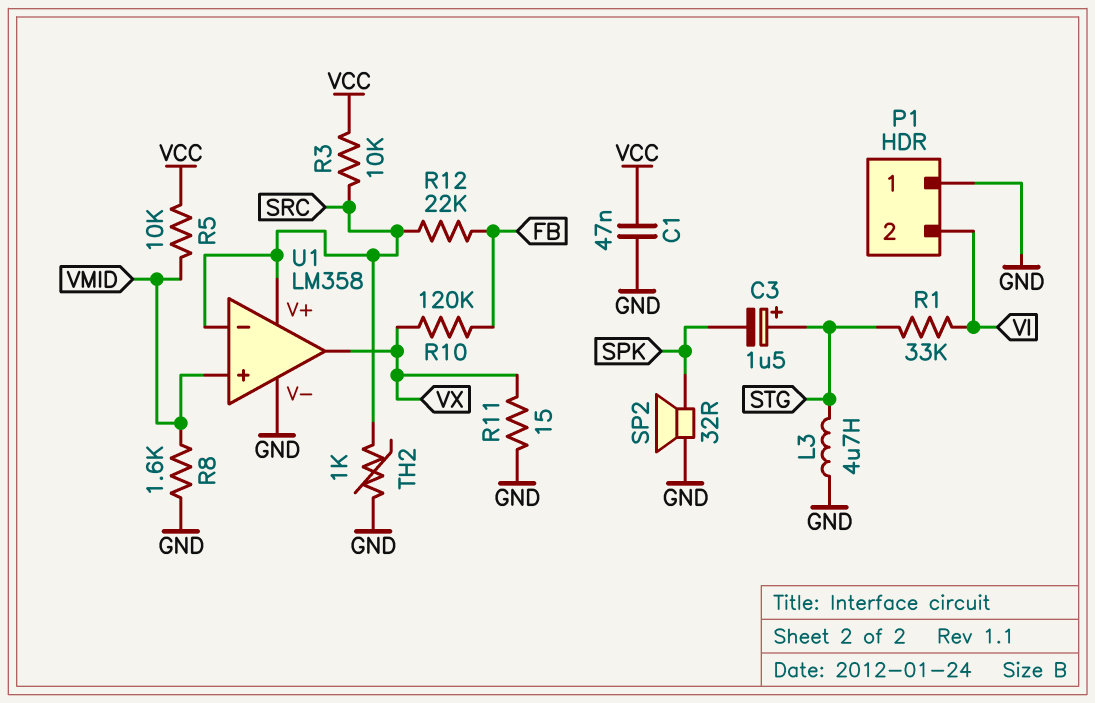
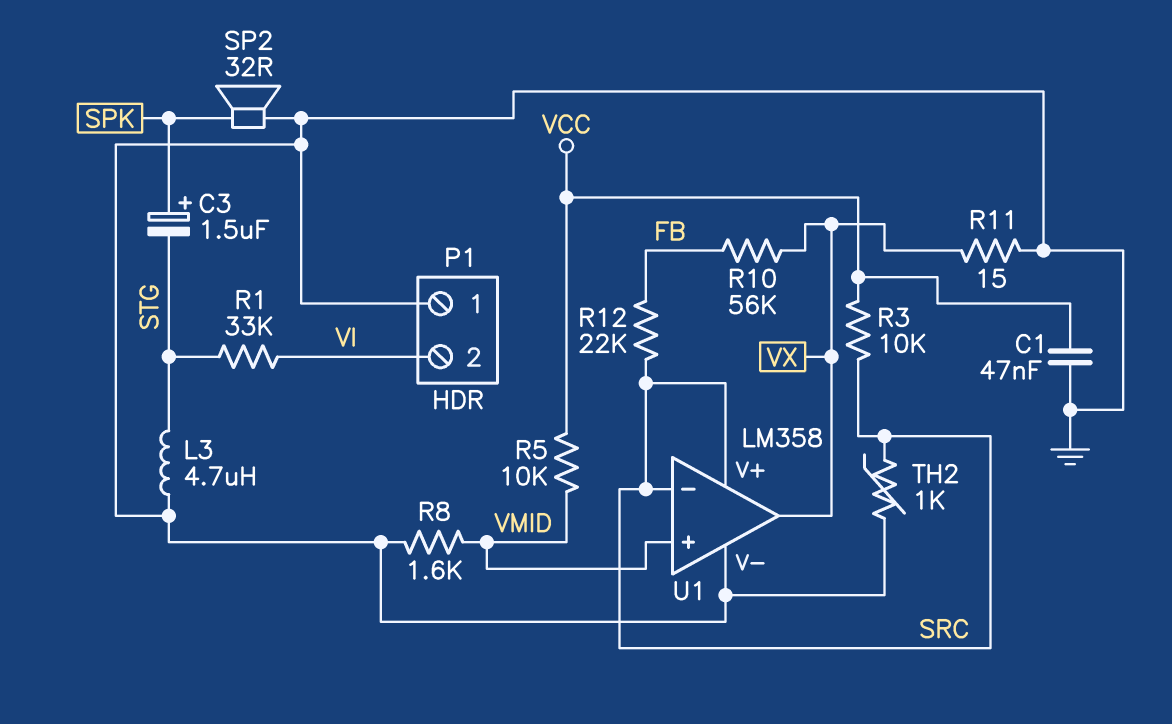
C3: 1.5uF (plus STG, minus SPK) -> 1.5uF (plus SPK, minus STG)
R10: 120k (FB, VX) -> 56k (FB, VX)

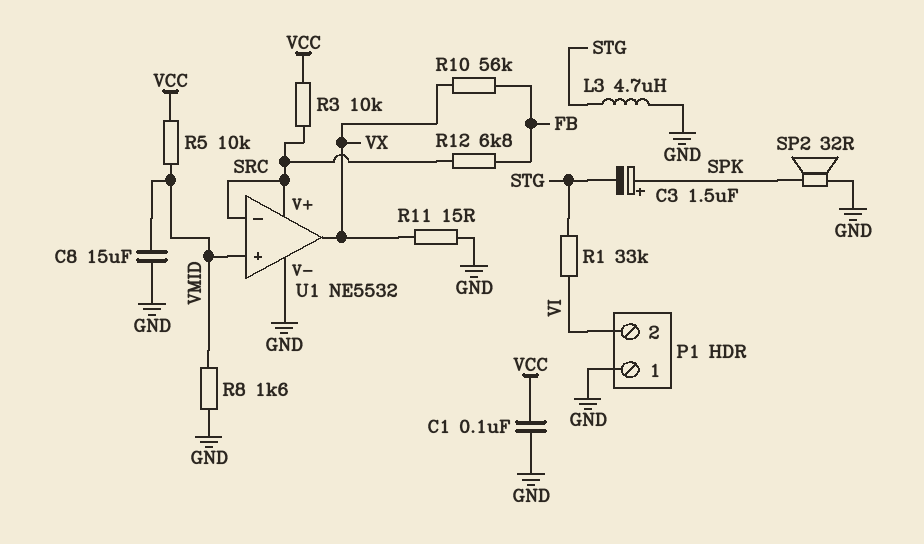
C1: 47nF (GND, VCC) -> 100nF (GND, VCC)
C8: none -> 15uF (GND, VMID)
R12: 22k (FB, SRC) -> 6.8k (FB, SRC)
TH2: 1k (GND, SRC) -> none
U1: LM358 -> NE5532

